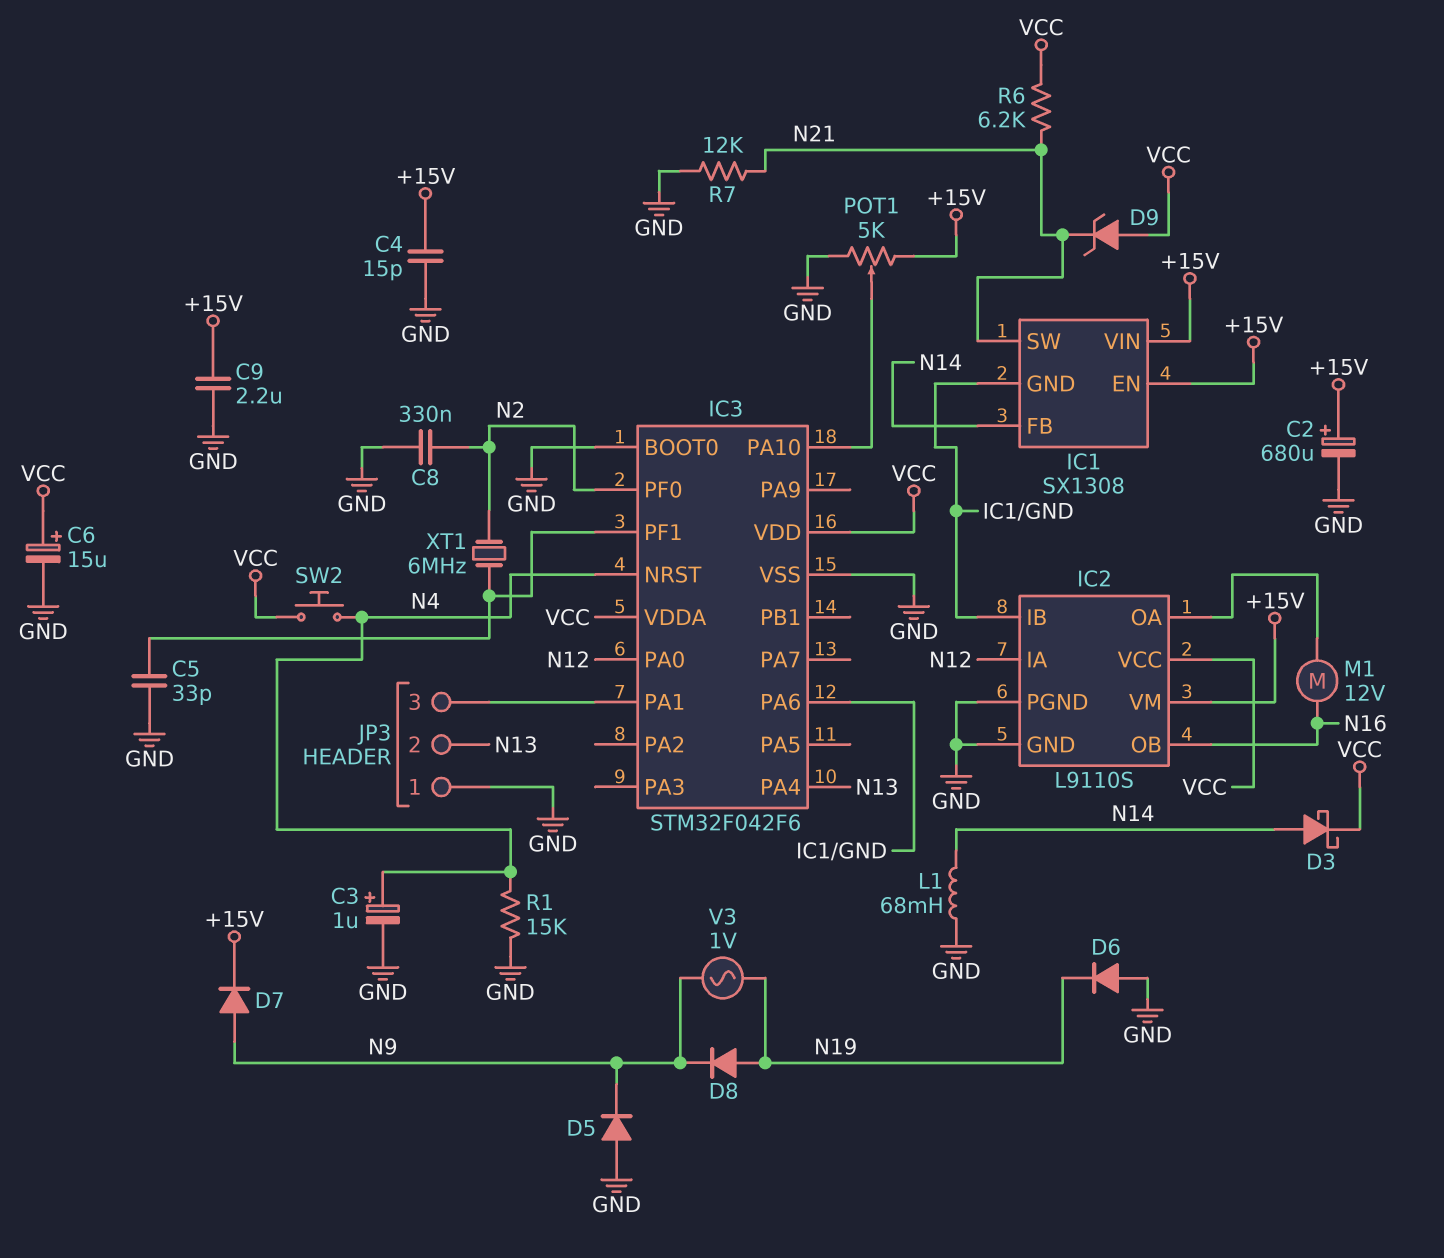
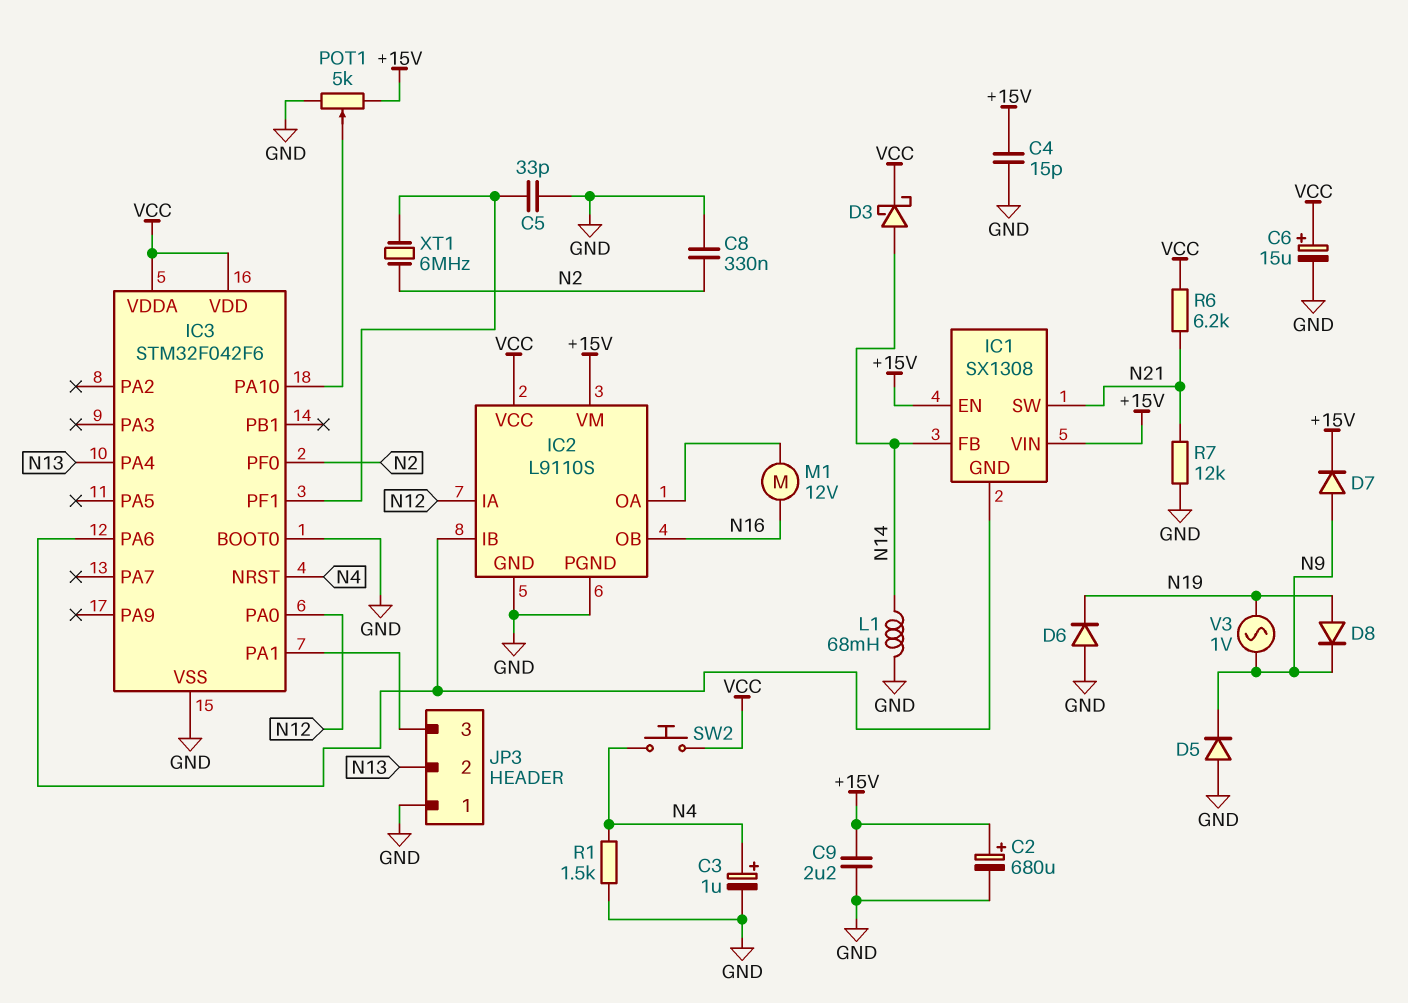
D9: zener (A VCC, K N21) -> none
R1: 15k (GND, N4) -> 1.5k (GND, N4)

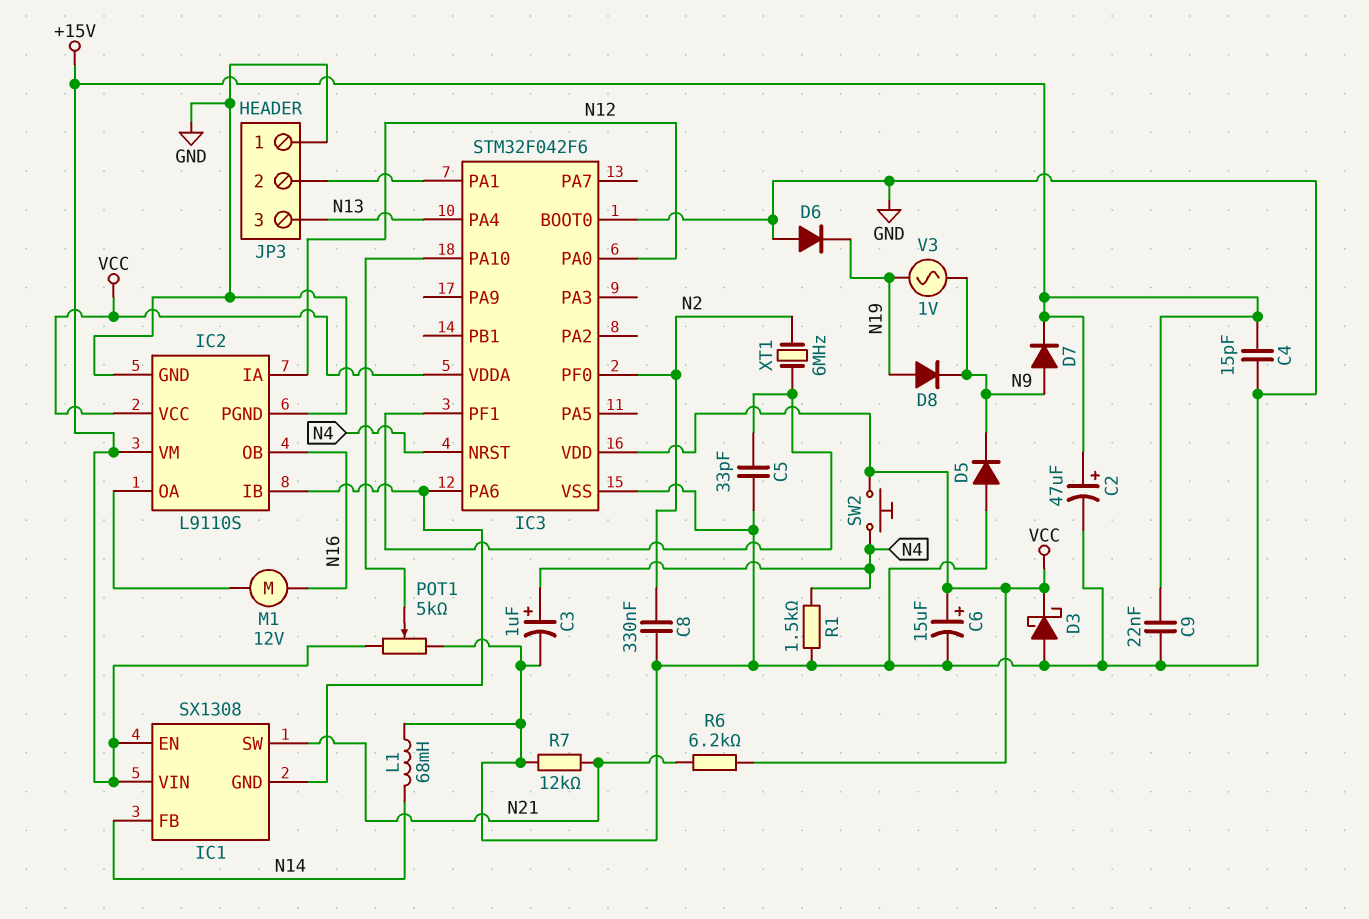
C2: 680uF (plus +15V, minus GND) -> 47uF (plus +15V, minus GND)
C9: 2.2uF (+15V, GND) -> 22nF (+15V, GND)
D3: schottky (A N14, K VCC) -> schottky (A GND, K VCC)
JP3 pin 2: N13 -> IC3/PA1
JP3 pin 3: IC3/PA1 -> N13

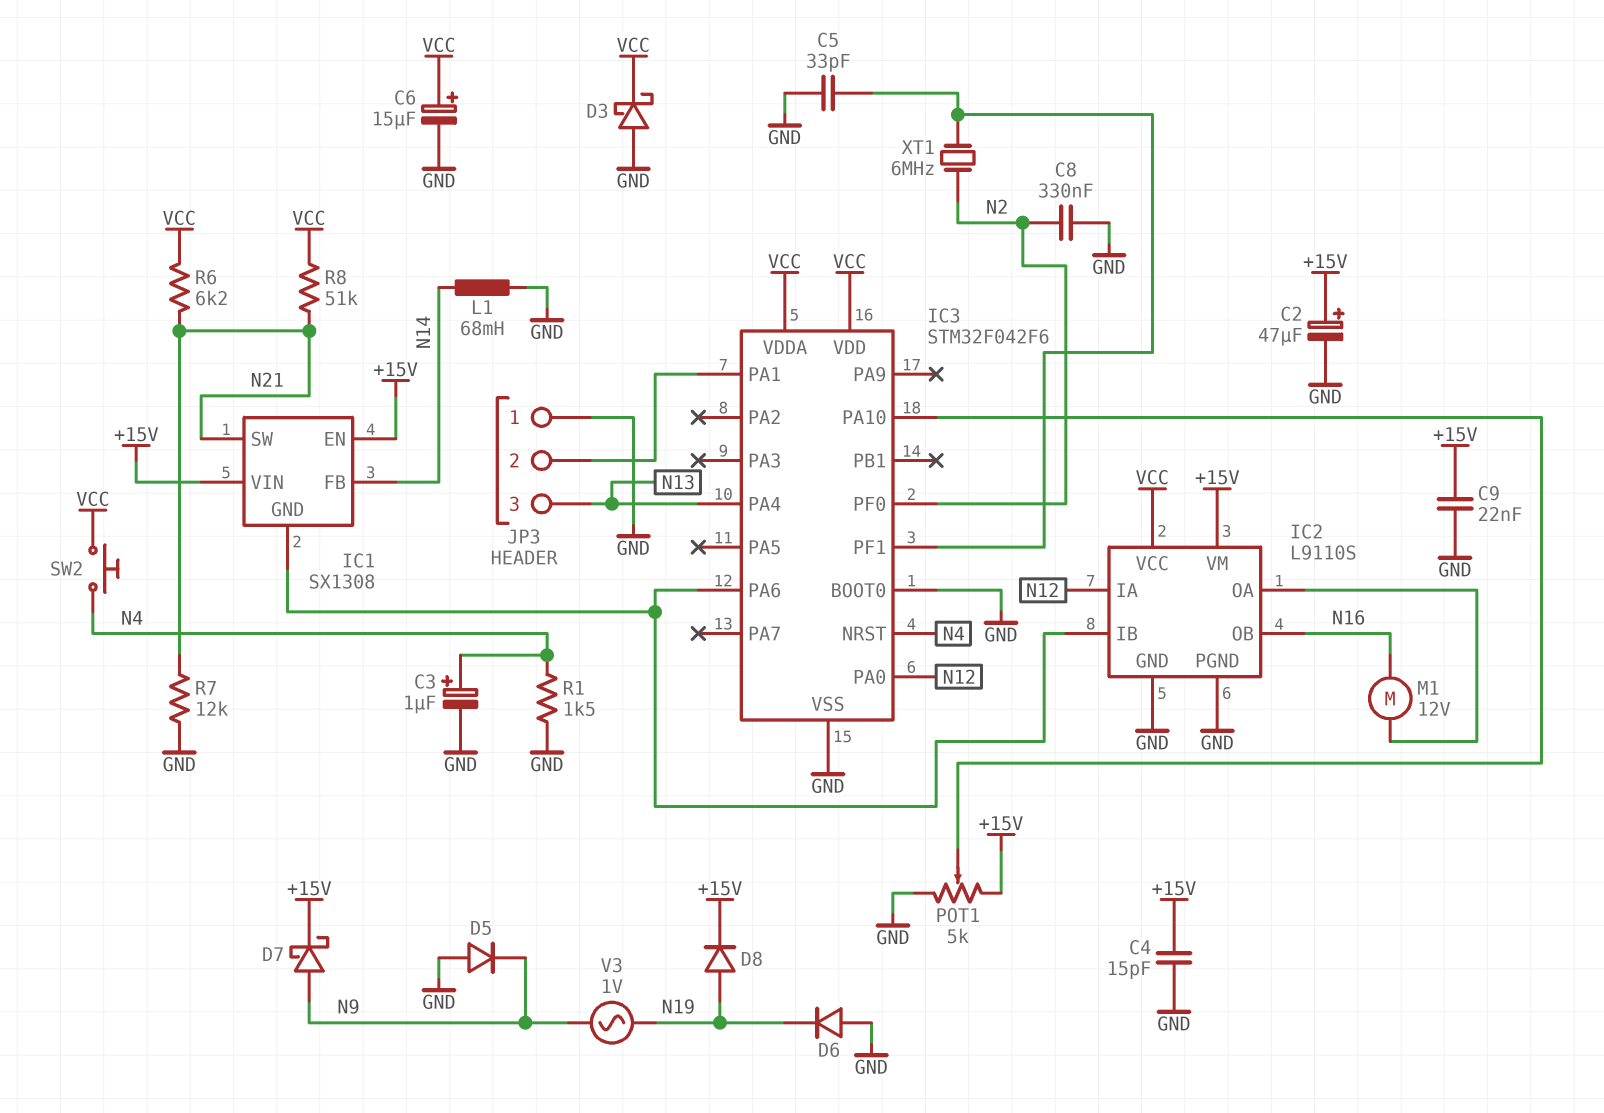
D7: diode (A N9, K +15V) -> schottky (A N9, K +15V)
D8: diode (A N19, K N9) -> diode (A N19, K +15V)
R8: none -> 51k (N21, VCC)

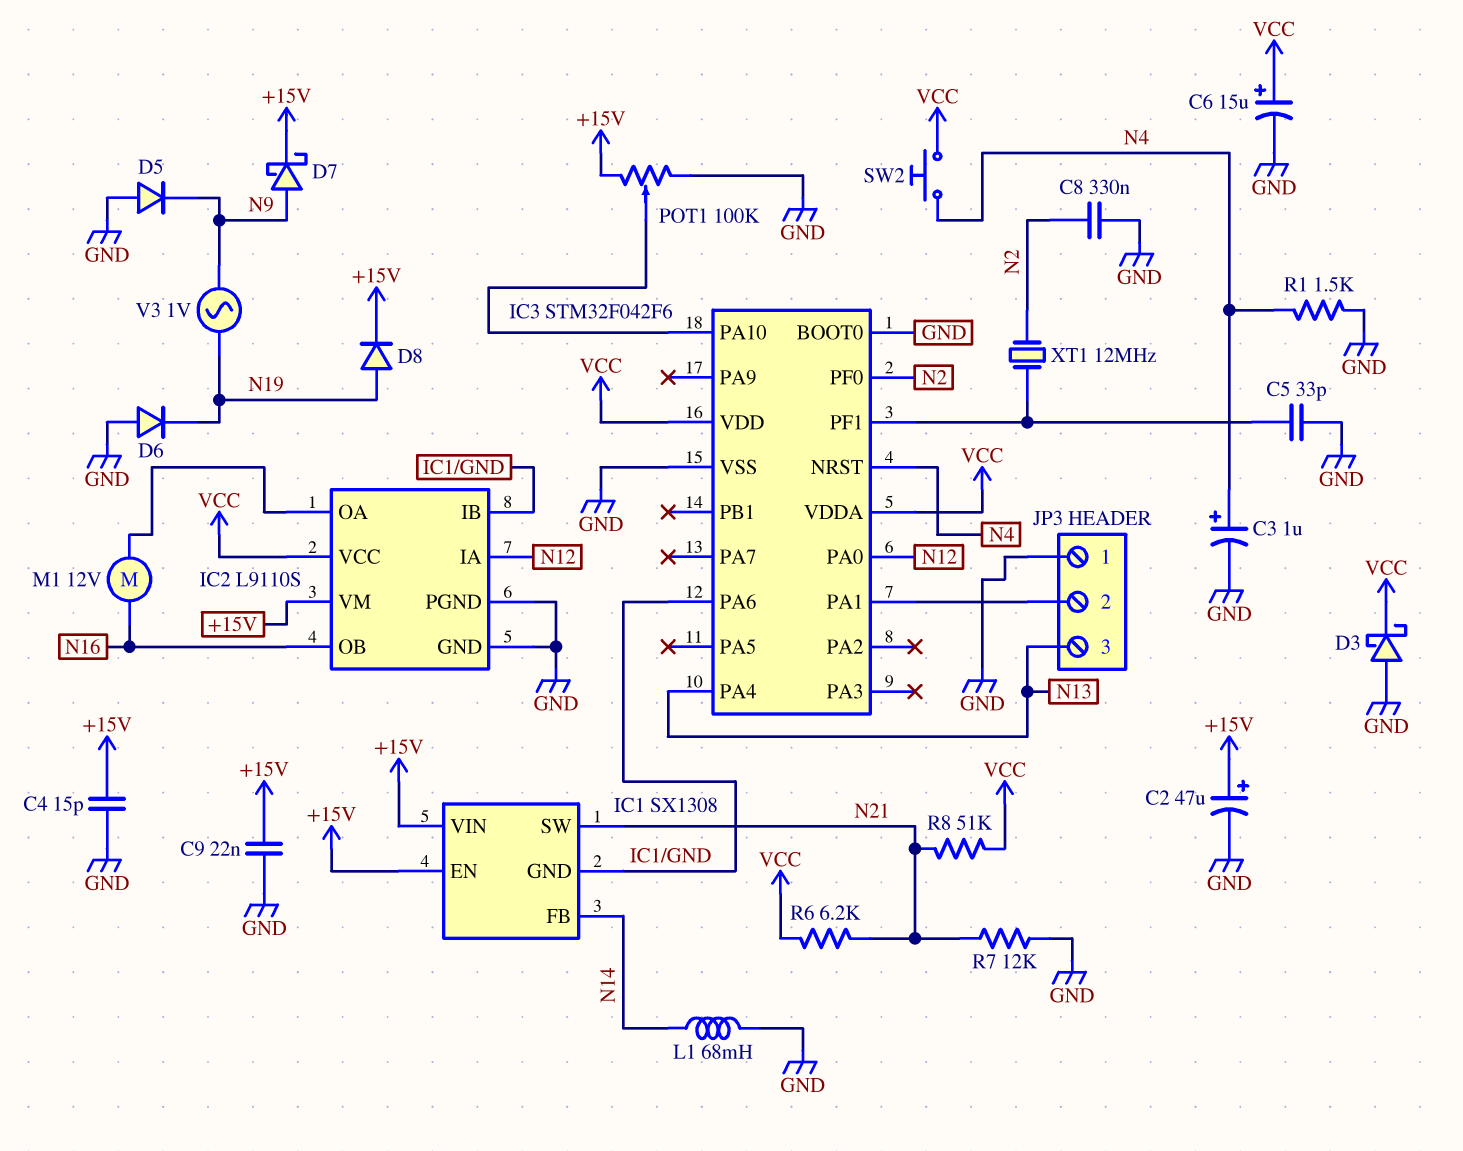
POT1: 5k (+15V, GND, wiper IC3/PA10) -> 100k (+15V, GND, wiper IC3/PA10)
XT1: 6MHz (IC3/PF1, N2) -> 12MHz (IC3/PF1, N2)

